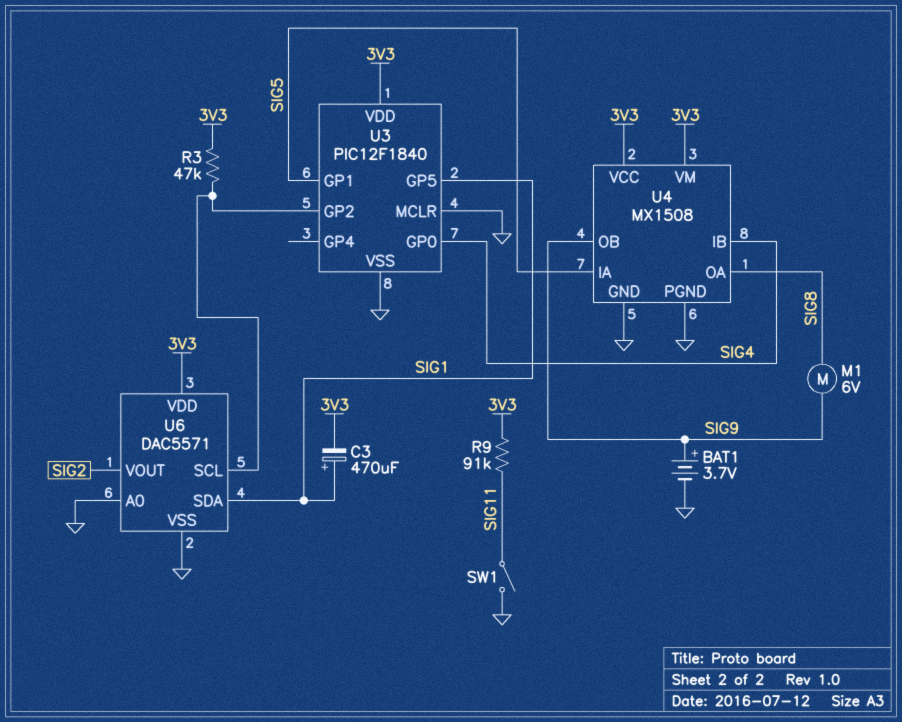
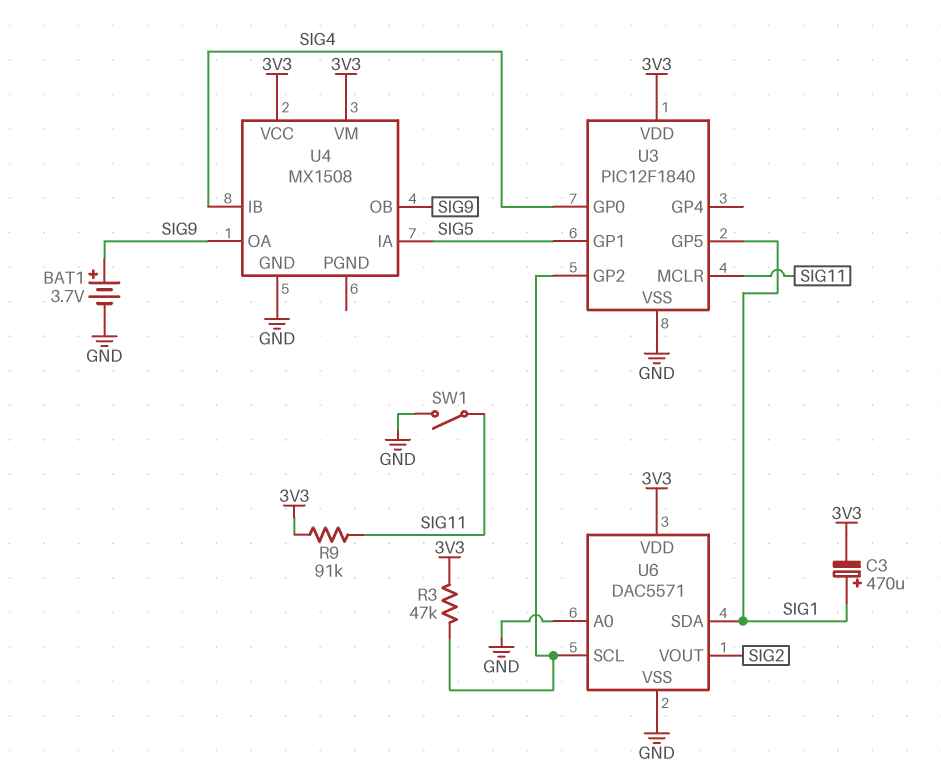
M1: motor 6V (SIG8, SIG9) -> none
U3 pin MCLR: GND -> SIG11
U4 pin OA: SIG8 -> SIG9
U4 pin PGND: GND -> none

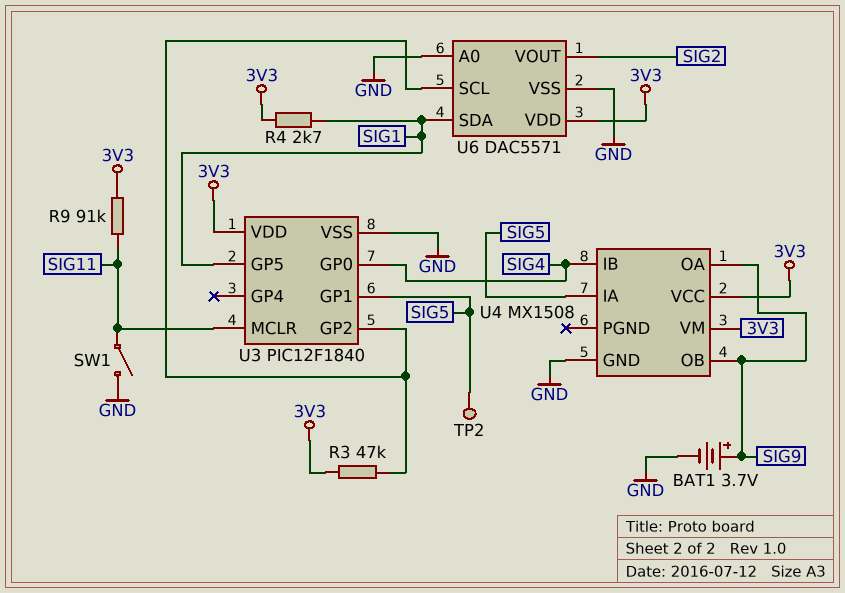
C3: 470uF (plus SIG1, minus 3V3) -> none
R4: none -> 2.7k (3V3, SIG1)
TP2: none -> test point (SIG5)

